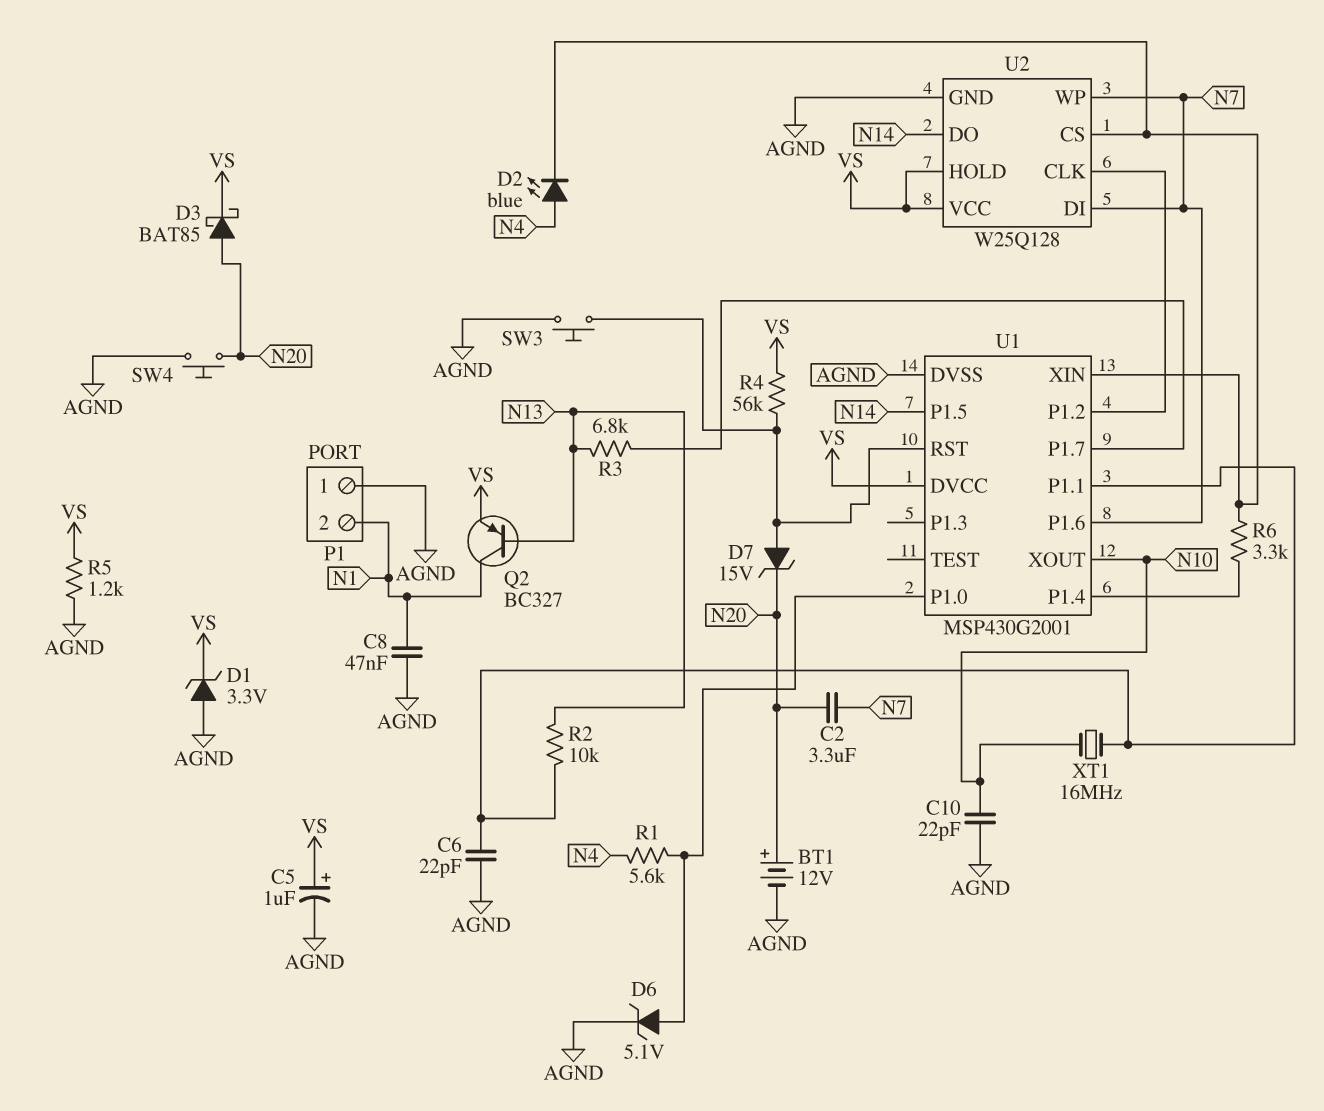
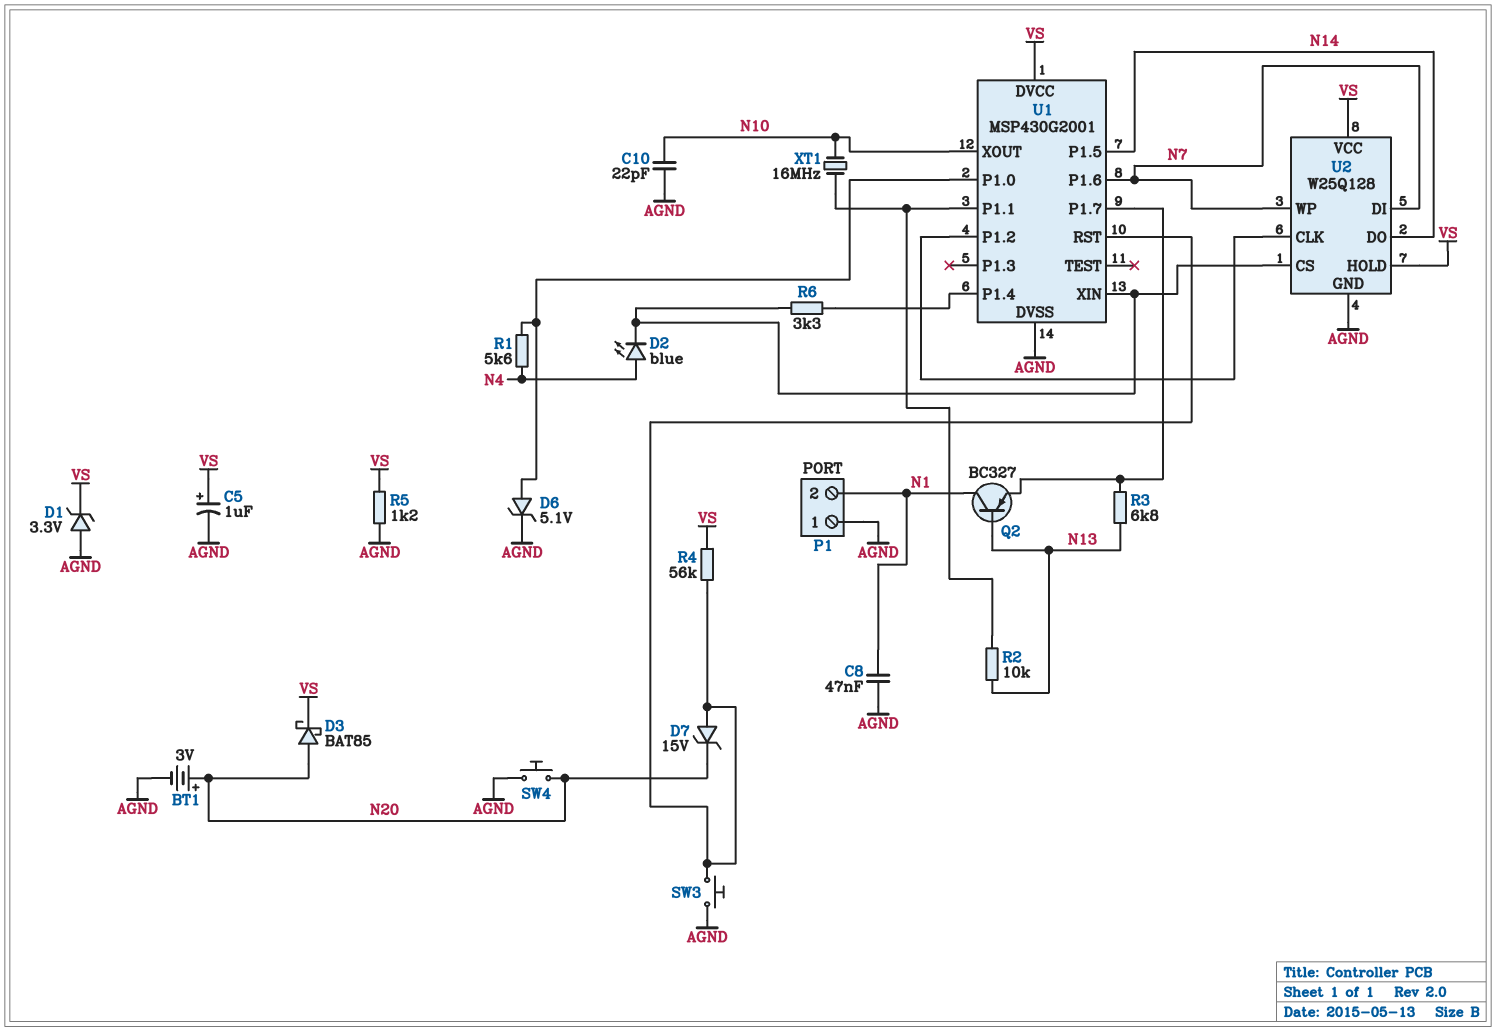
BT1: 12V (plus N20, minus AGND) -> 3V (plus N20, minus AGND)
C2: 3.3uF (N7, N20) -> none
C6: 22pF (AGND, U1/P1.1) -> none
Q2: PNP BC327 (B N13, C N1, E VS) -> PNP BC327 (B N13, C N1, E U1/P1.7)

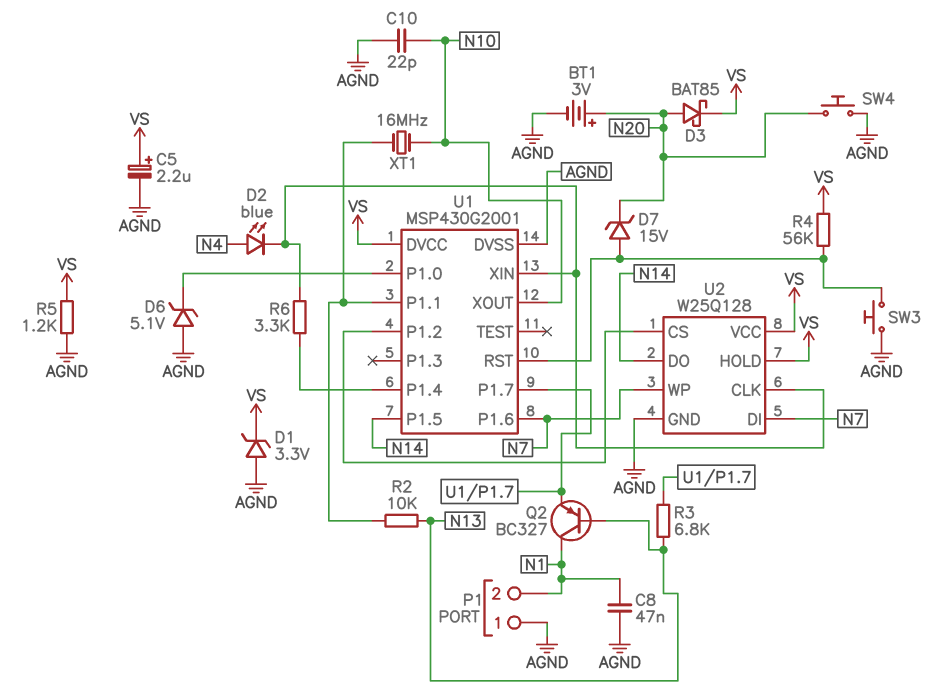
C5: 1uF (plus VS, minus AGND) -> 2.2uF (plus VS, minus AGND)
D6: zener 5.1V (A U1/P1.0, K AGND) -> zener 5.1V (A AGND, K U1/P1.0)
R1: 5.6k (N4, U1/P1.0) -> none
U2 pin CLK: U1/P1.2 -> U1/XIN
U2 pin CS: U1/XIN -> U1/P1.2

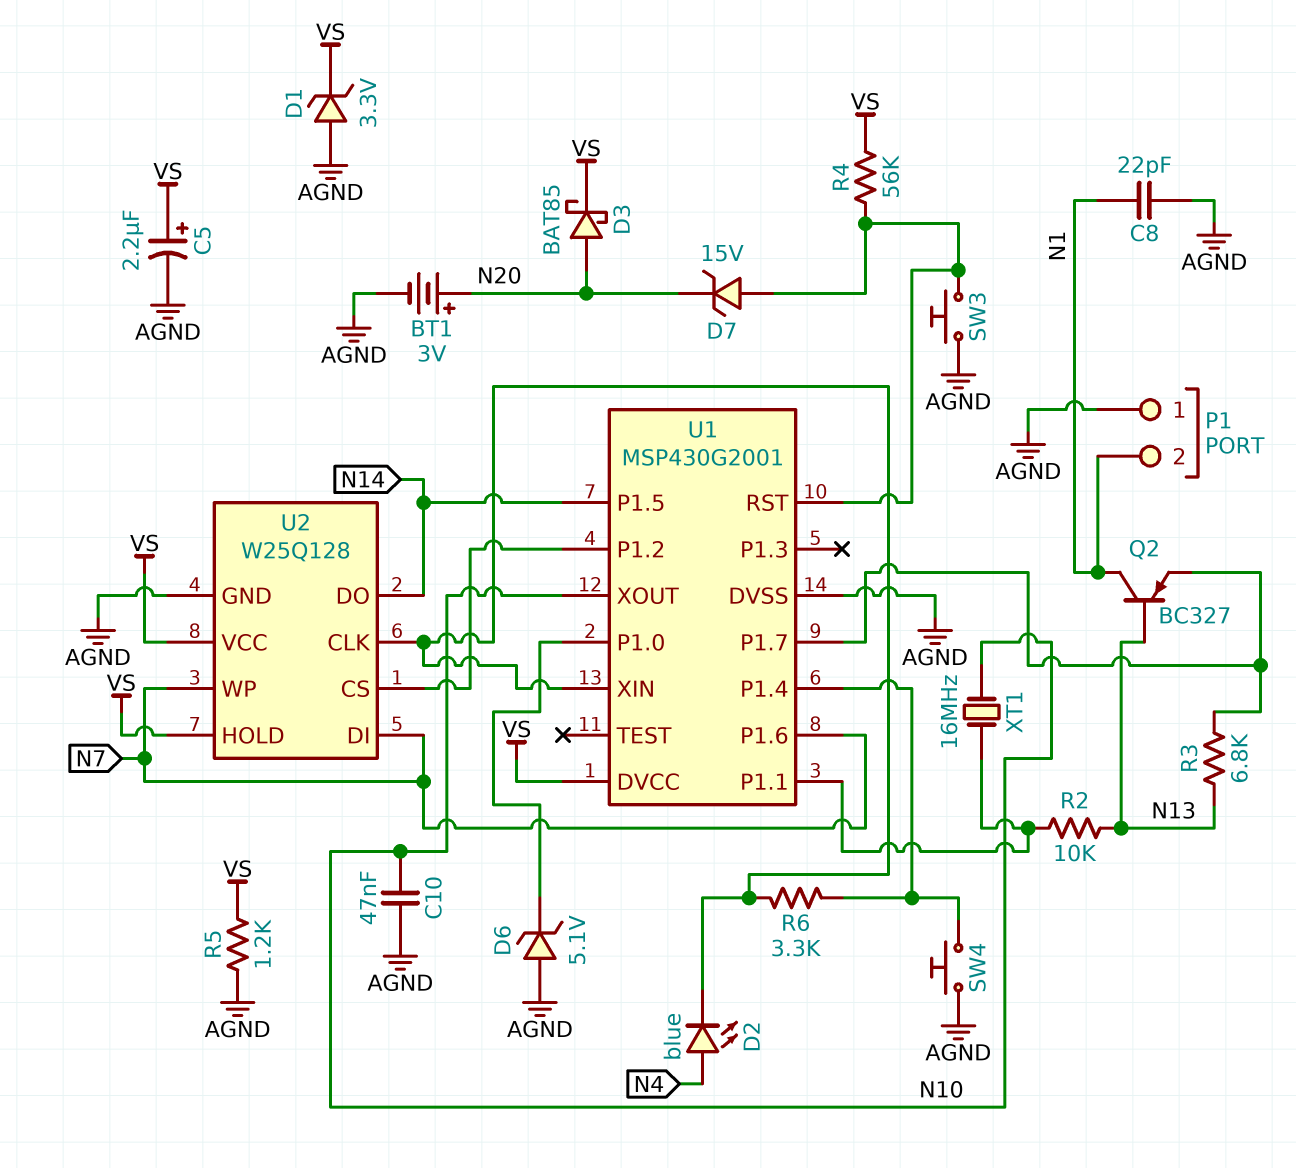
C8: 47nF (AGND, N1) -> 22pF (AGND, N1)
C10: 22pF (AGND, N10) -> 47nF (AGND, N10)
SW4: button (AGND, N20) -> button (AGND, U1/P1.4)

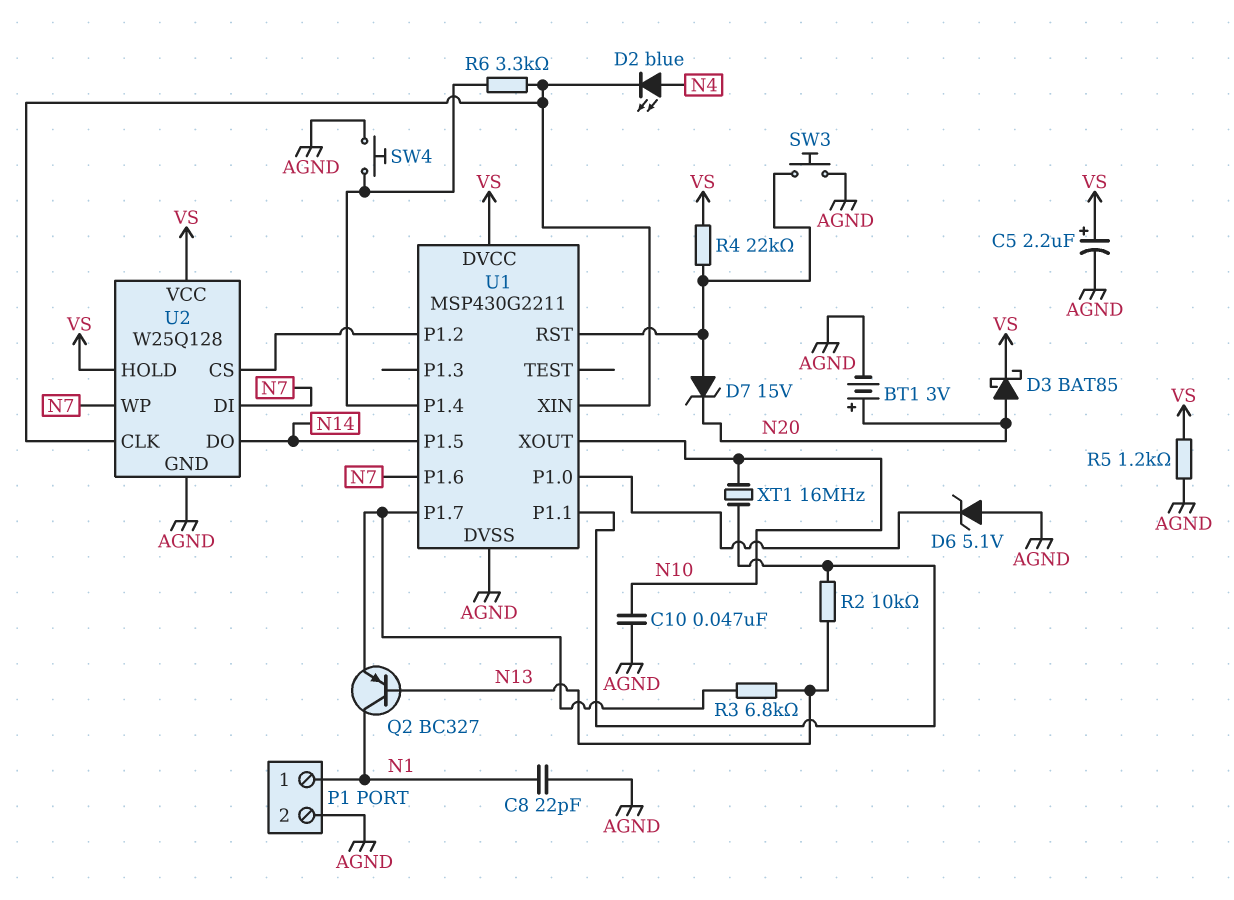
D1: zener 3.3V (A AGND, K VS) -> none
P1 pin 1: AGND -> N1
P1 pin 2: N1 -> AGND
R4: 56k (U1/RST, VS) -> 22k (U1/RST, VS)
U1: MSP430G2001 -> MSP430G2211

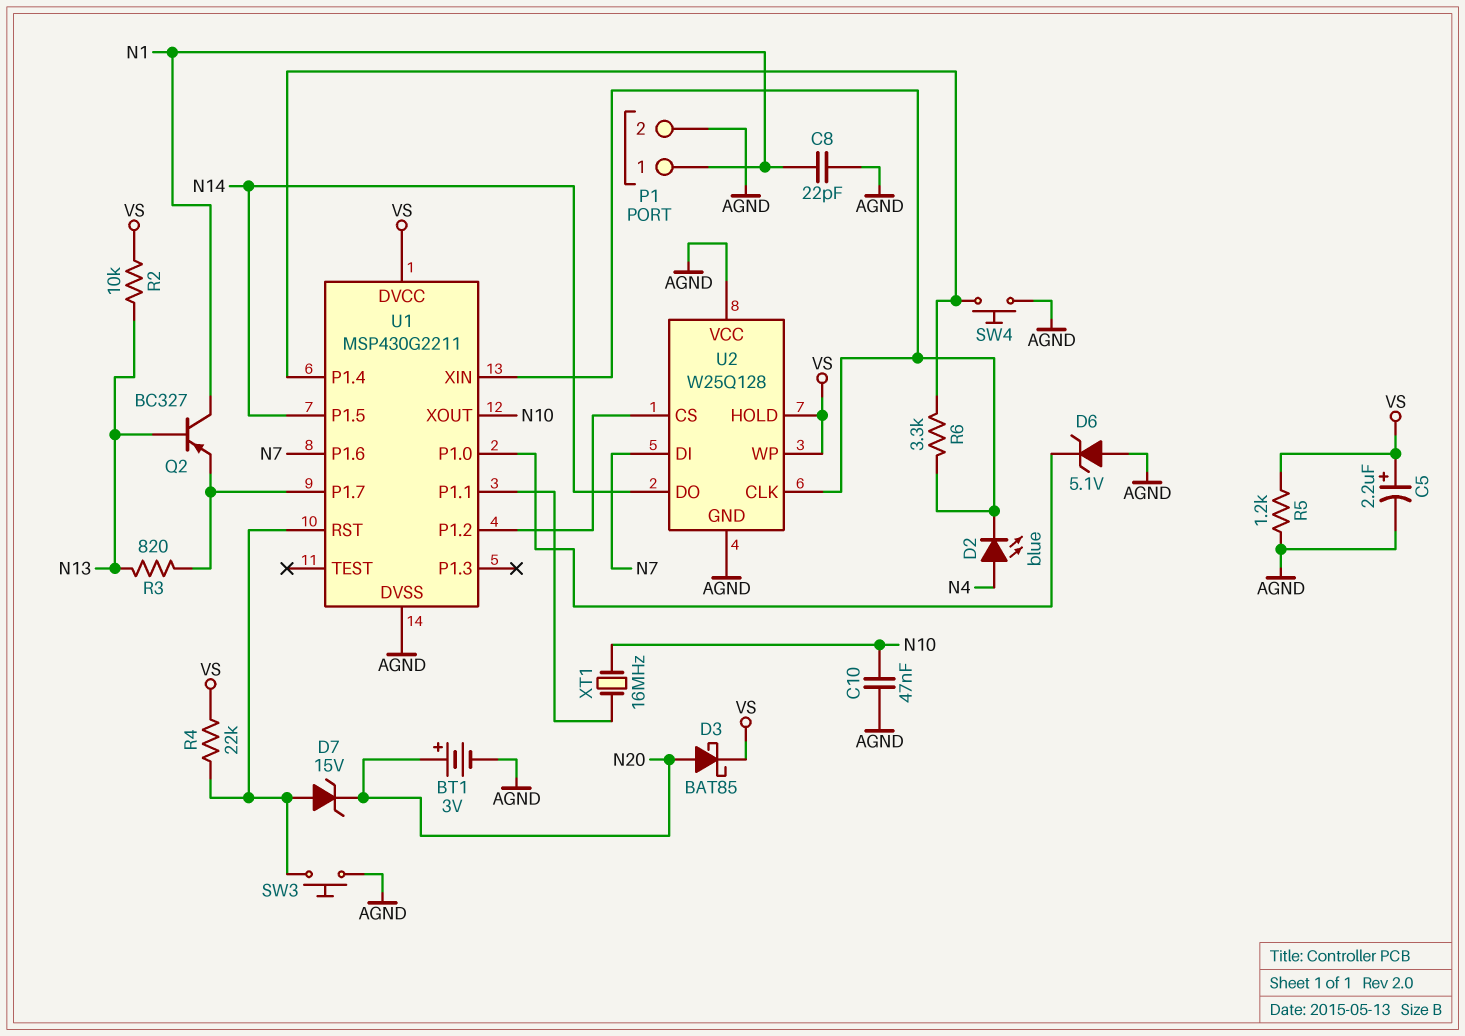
R2: 10k (N13, U1/P1.1) -> 10k (N13, VS)
R3: 6.8k (N13, U1/P1.7) -> 820 (N13, U1/P1.7)
U2 pin VCC: VS -> AGND
U2 pin WP: N7 -> VS

